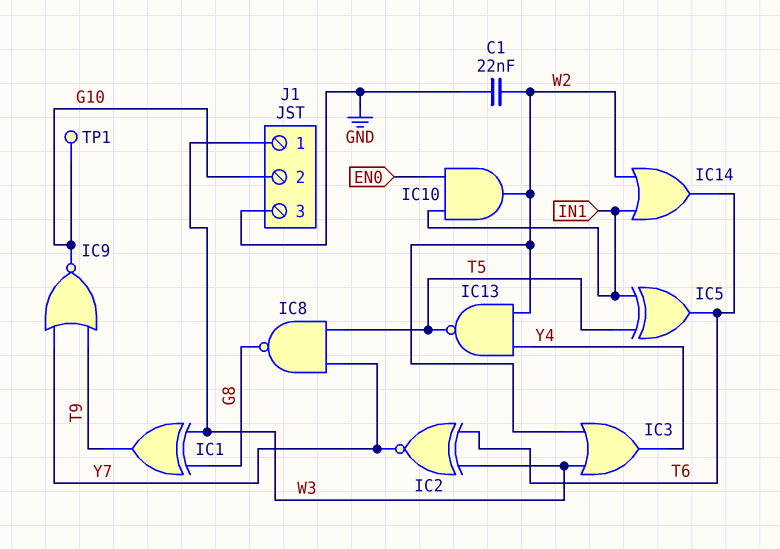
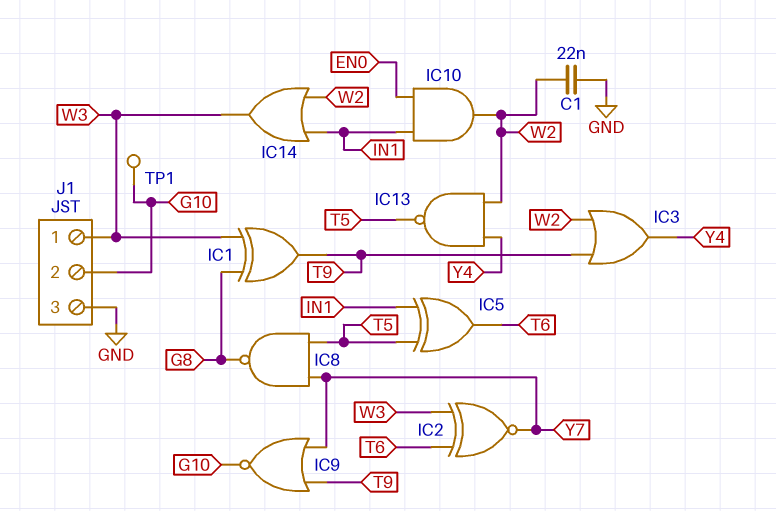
IC3: OR (in W2, in W3, out Y4) -> OR (in T9, in W2, out Y4)
IC14: OR (in IN1, in W2, out T6) -> OR (in IN1, in W2, out W3)

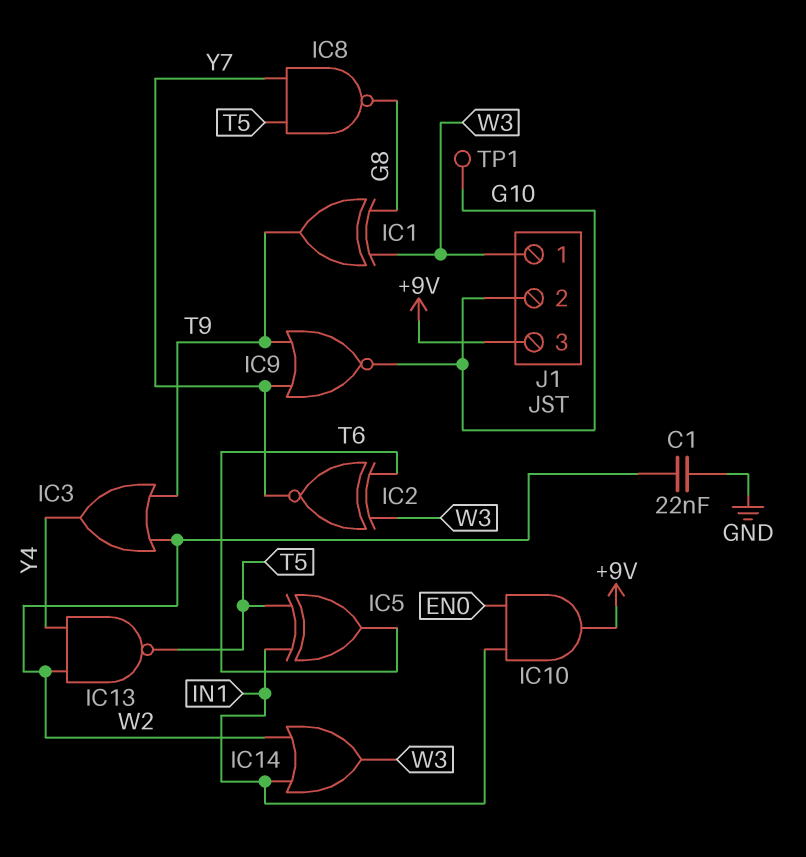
IC10: AND (in EN0, in IN1, out W2) -> AND (in EN0, in IN1, out +9V)
J1 pin 3: GND -> +9V

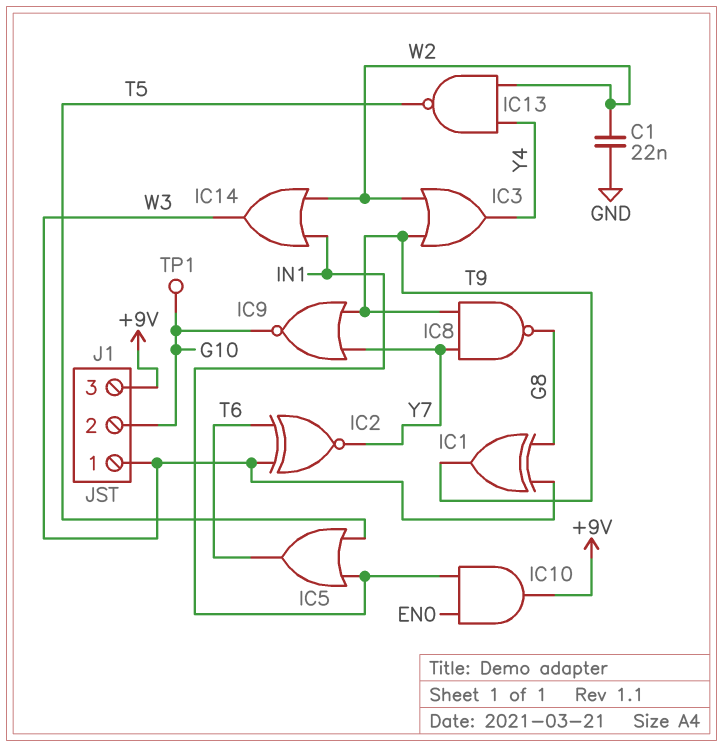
IC5: XOR (in IN1, in T5, out T6) -> OR (in IN1, in T5, out T6)
IC8: NAND (in T5, in Y7, out G8) -> NAND (in T9, in Y7, out G8)

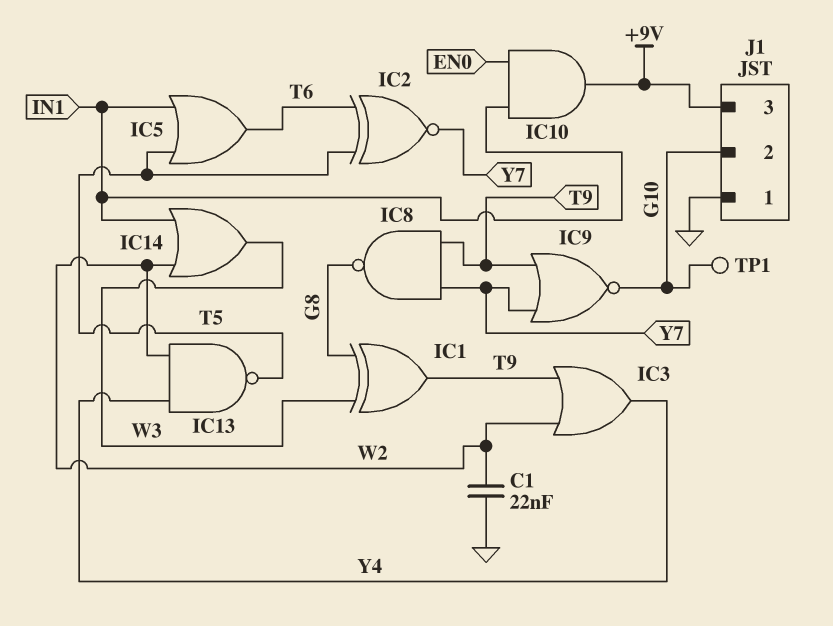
IC2: XNOR (in T6, in W3, out Y7) -> XNOR (in T5, in T6, out Y7)
J1 pin 1: W3 -> GND

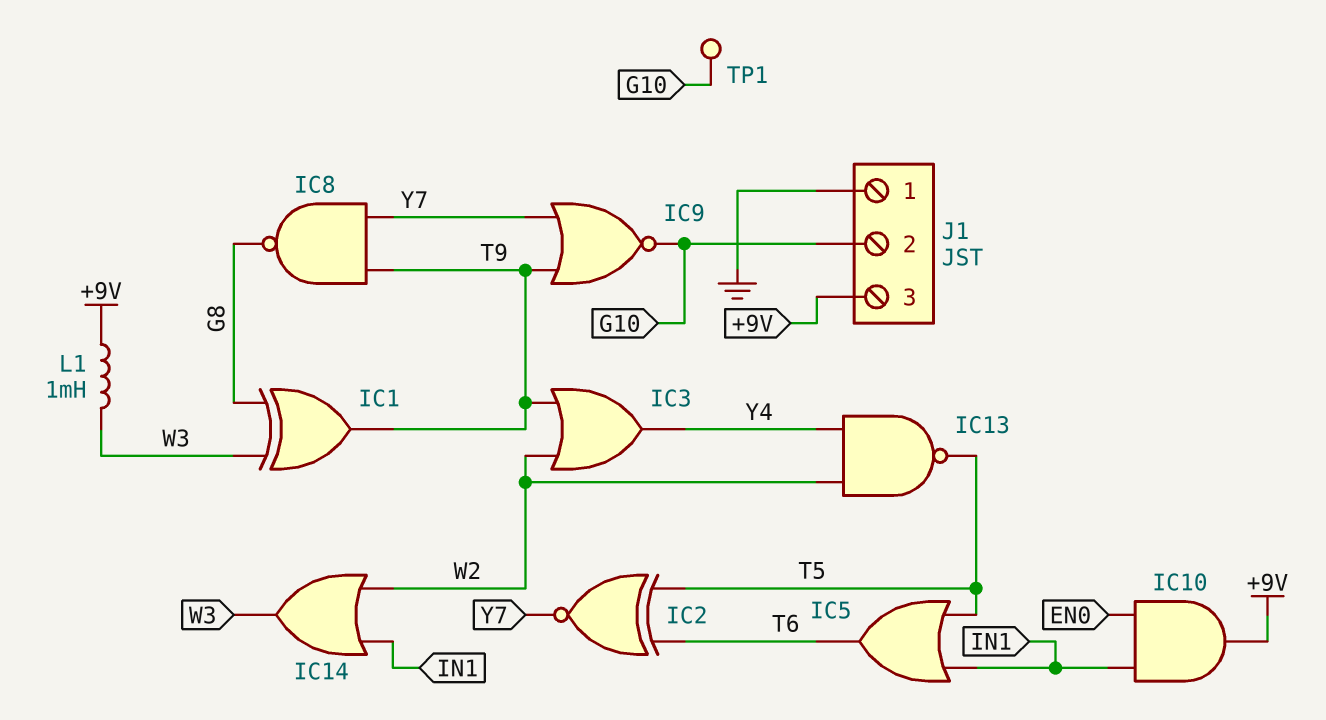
C1: 22nF (GND, W2) -> none
L1: none -> 1mH (+9V, W3)

